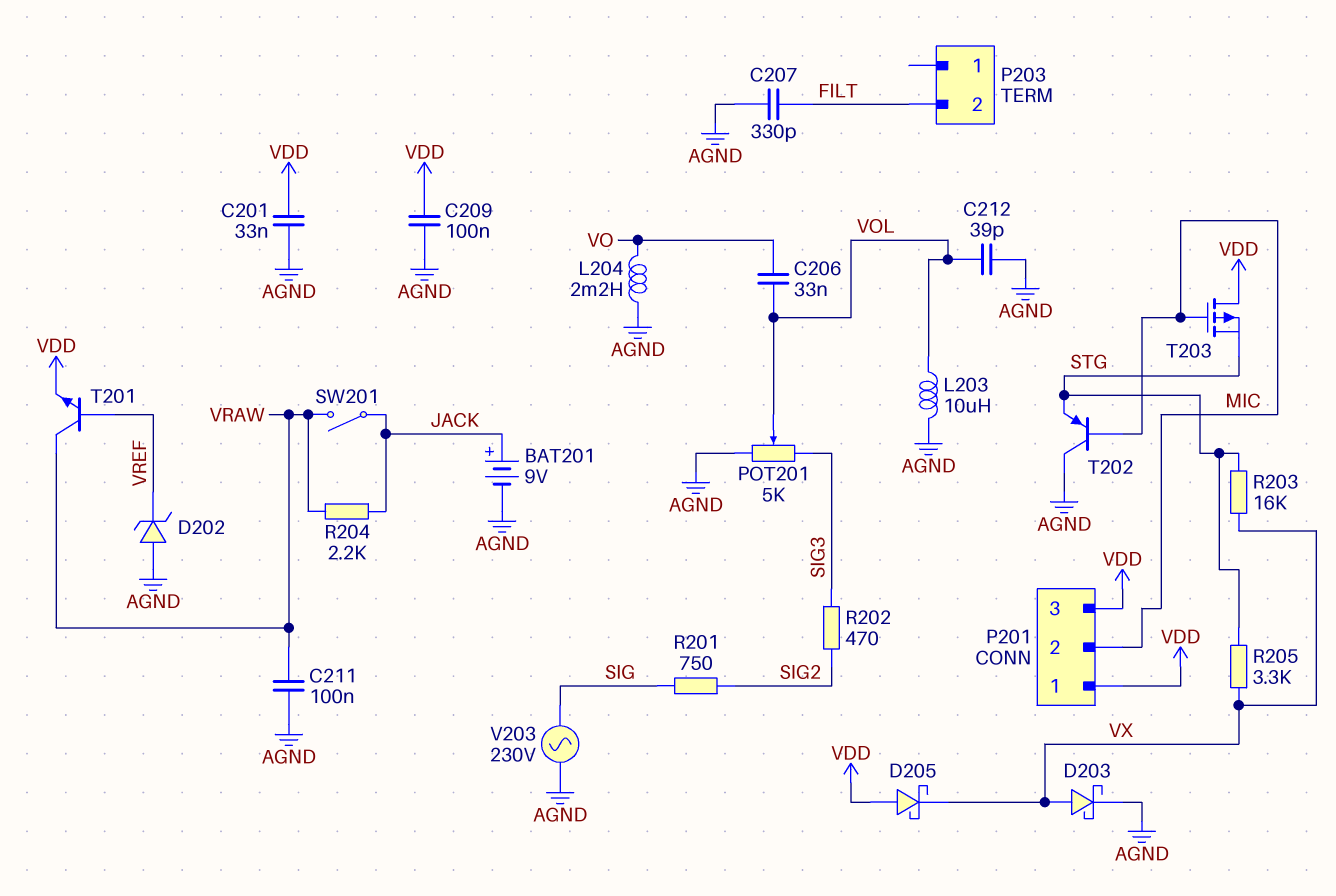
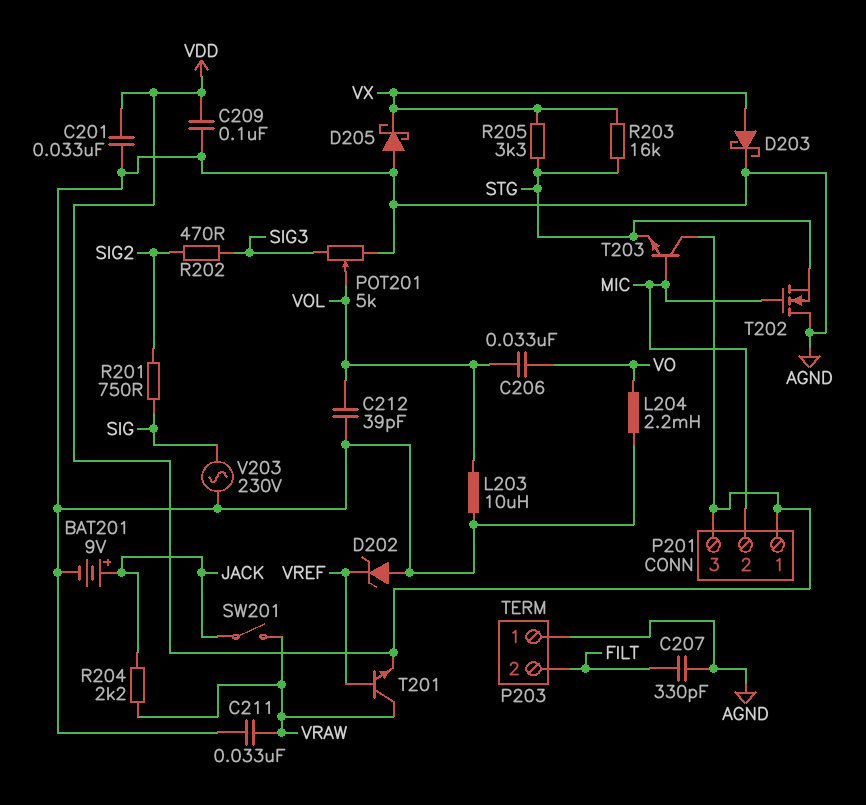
C211: 100nF (AGND, VRAW) -> 33nF (AGND, VRAW)
D205: schottky (A VDD, K VX) -> schottky (A AGND, K VX)
P203 pin 1: none -> AGND
T202: PNP (B MIC, C AGND, E STG) -> NMOS (G MIC, D AGND, S STG)
T203: PMOS (G MIC, D VDD, S STG) -> NPN (B MIC, C VDD, E STG)

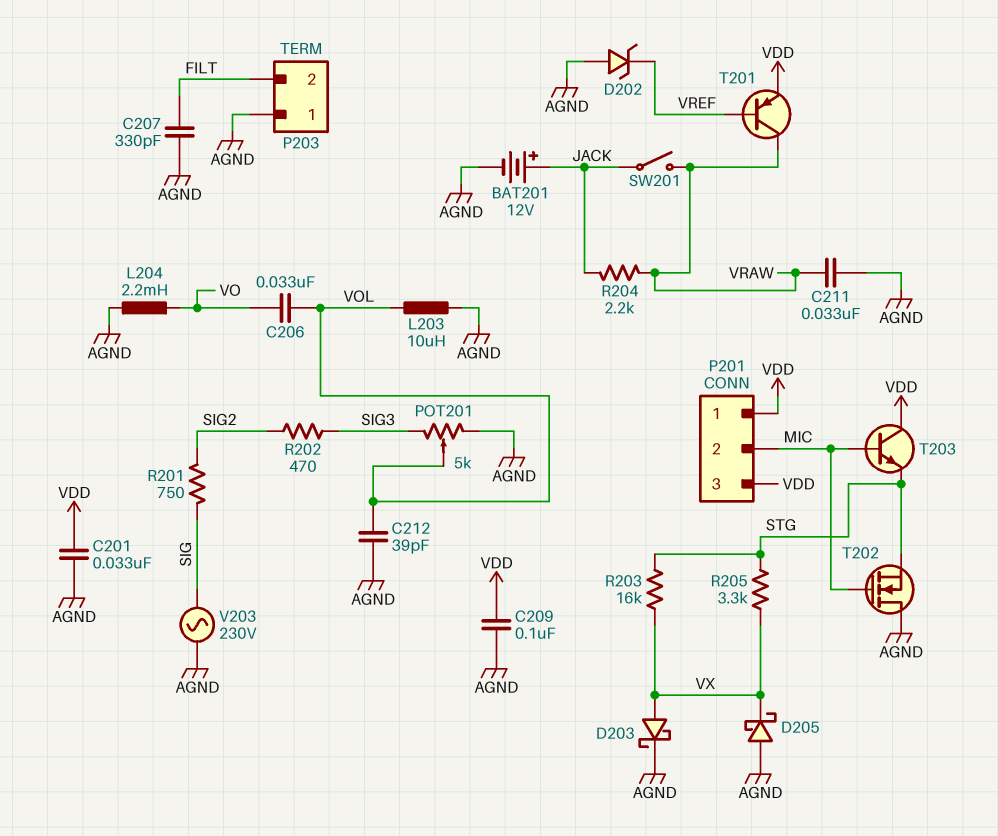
BAT201: 9V (plus JACK, minus AGND) -> 12V (plus JACK, minus AGND)
T201: NPN (B VREF, C VRAW, E VDD) -> PNP (B VREF, C VRAW, E VDD)

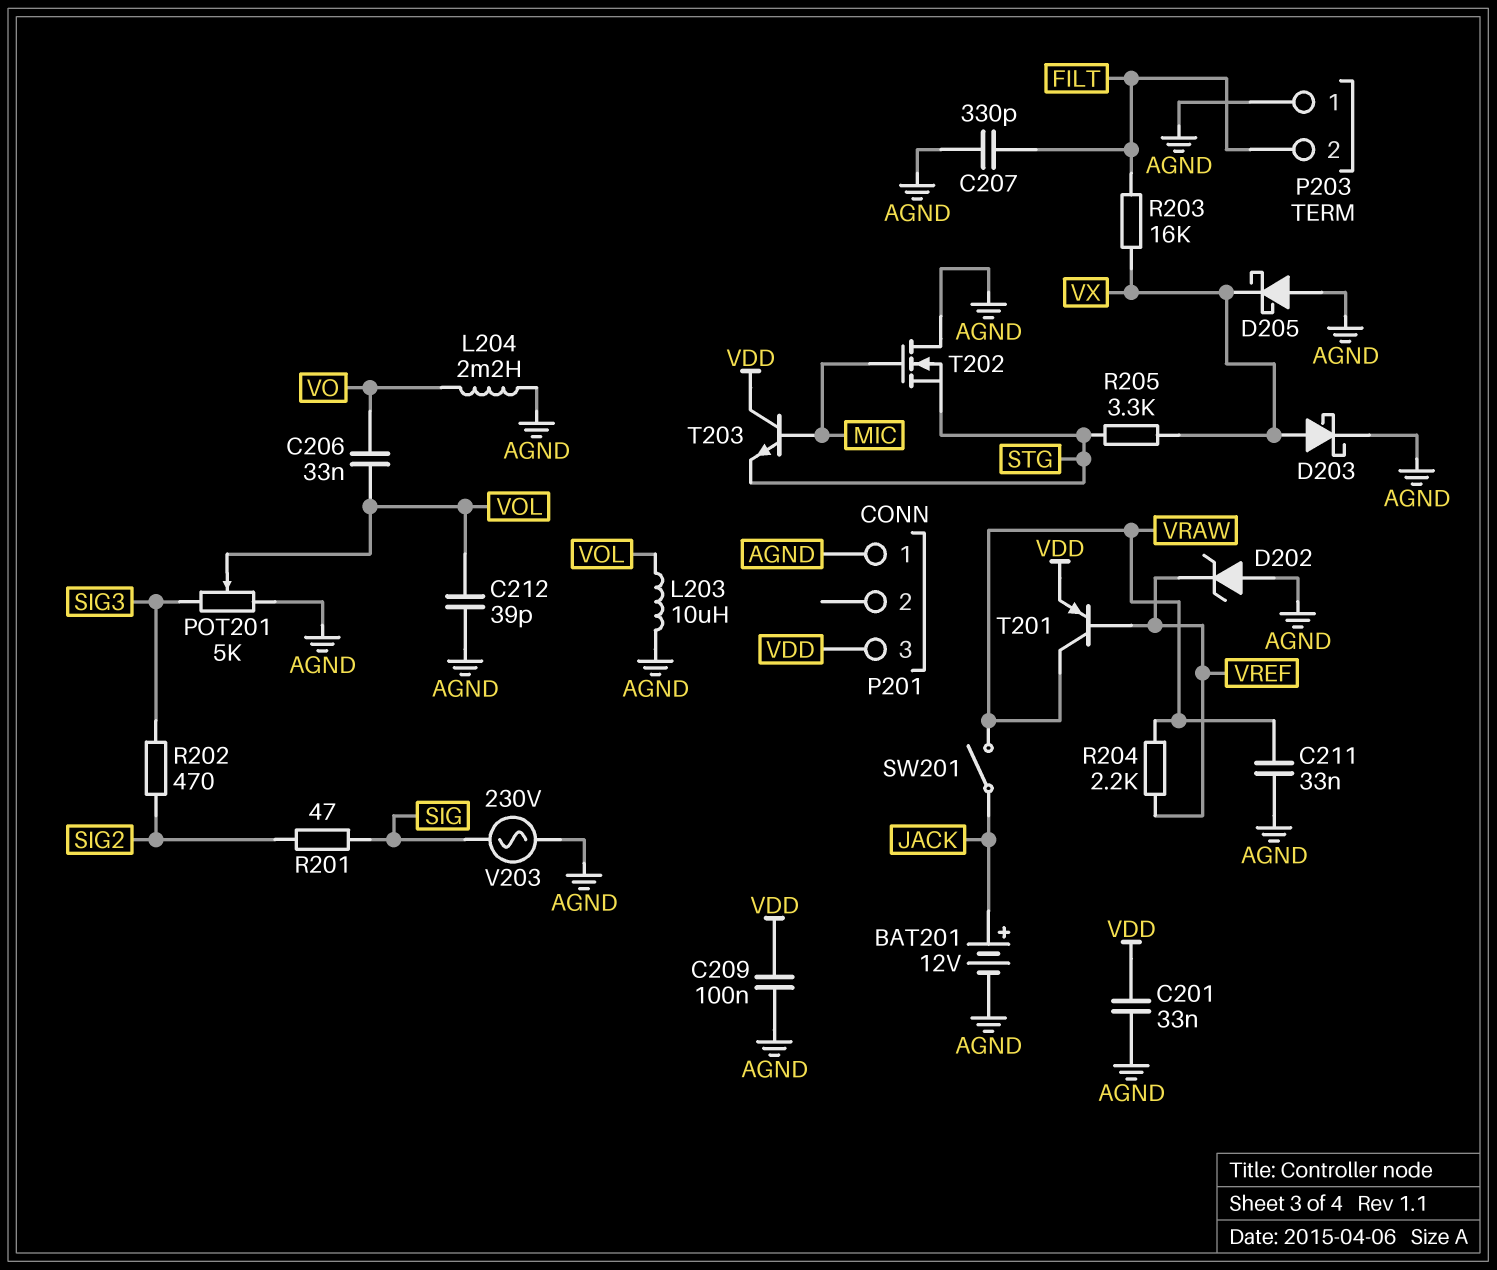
P201 pin 1: VDD -> AGND
P201 pin 2: MIC -> none
R201: 750 (SIG, SIG2) -> 47 (SIG, SIG2)
R203: 16k (STG, VX) -> 16k (FILT, VX)
R204: 2.2k (JACK, VRAW) -> 2.2k (VRAW, VREF)

